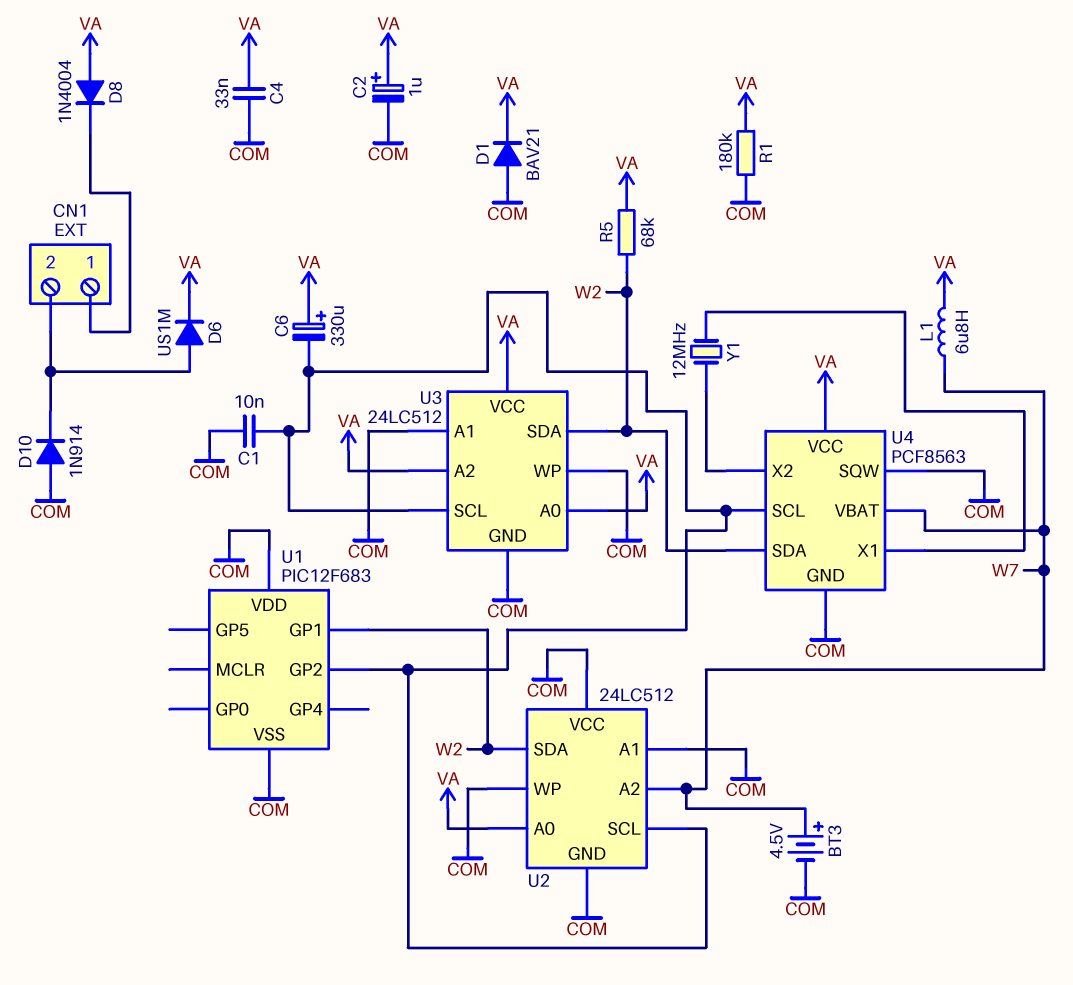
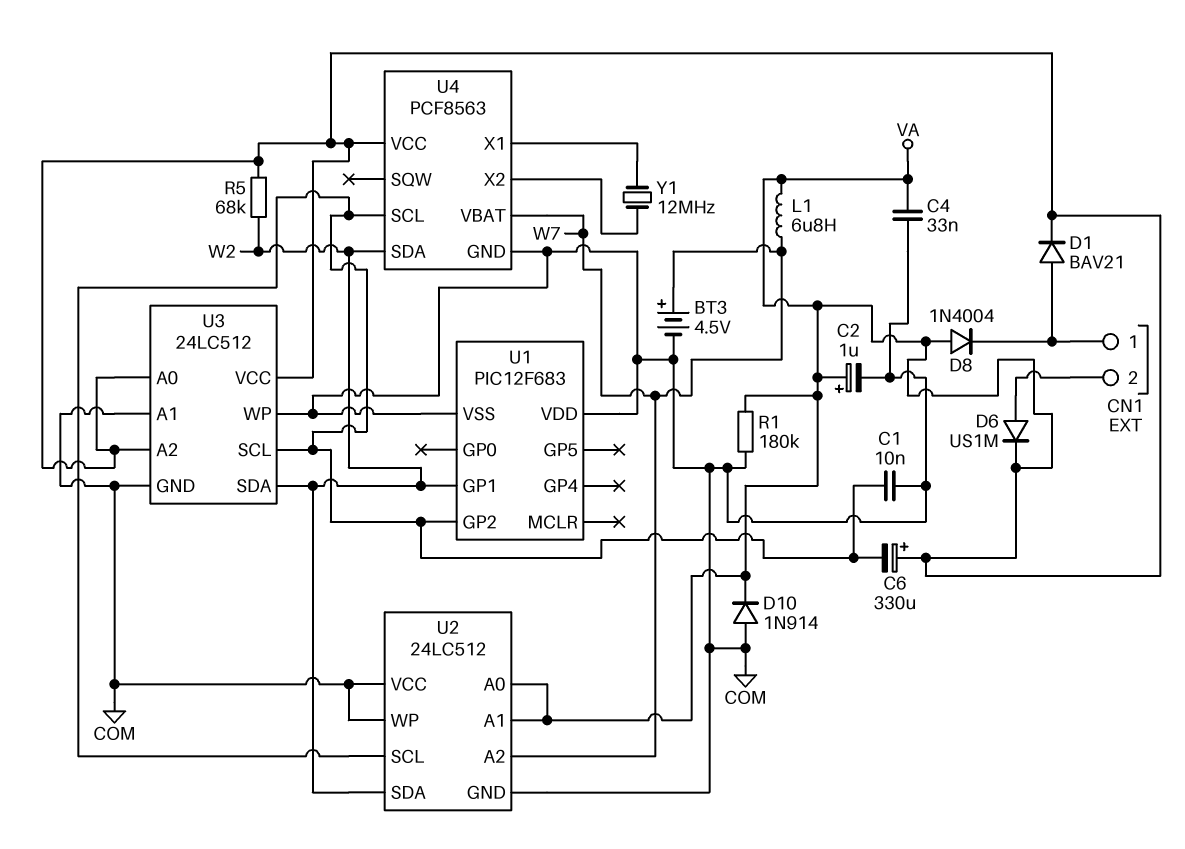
D1: diode BAV21 (A COM, K VA) -> diode BAV21 (A CN1/1, K VA)
D10: diode 1N914 (A COM, K CN1/2) -> diode 1N914 (A COM, K VA)
U2 pin A1: COM -> VA
U4 pin SQW: COM -> none

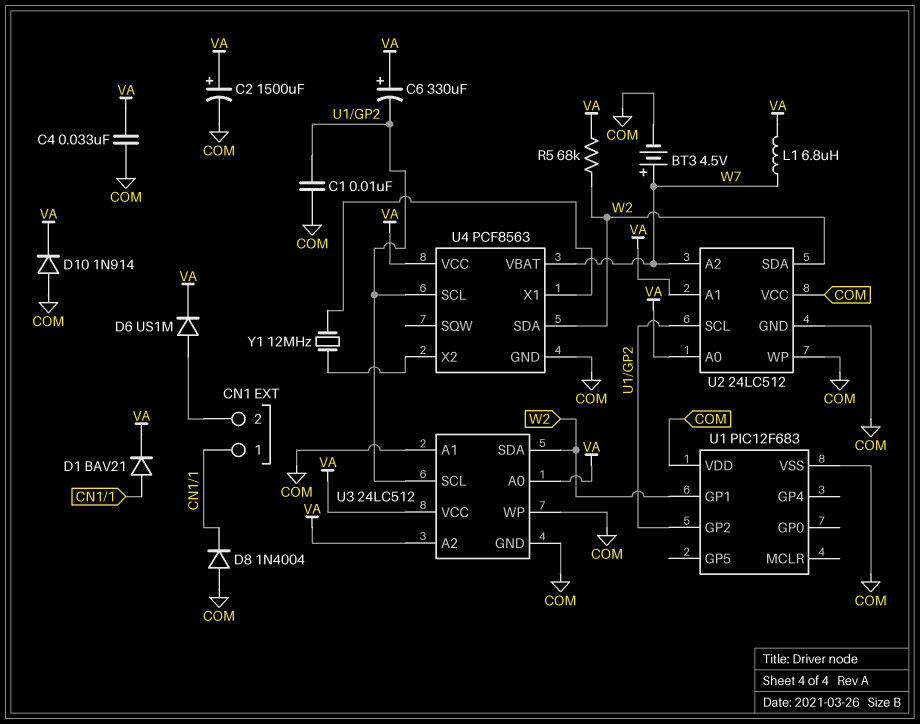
C2: 1uF (plus VA, minus COM) -> 1500uF (plus VA, minus COM)
D8: diode 1N4004 (A VA, K CN1/1) -> diode 1N4004 (A COM, K CN1/1)
R1: 180k (COM, VA) -> none

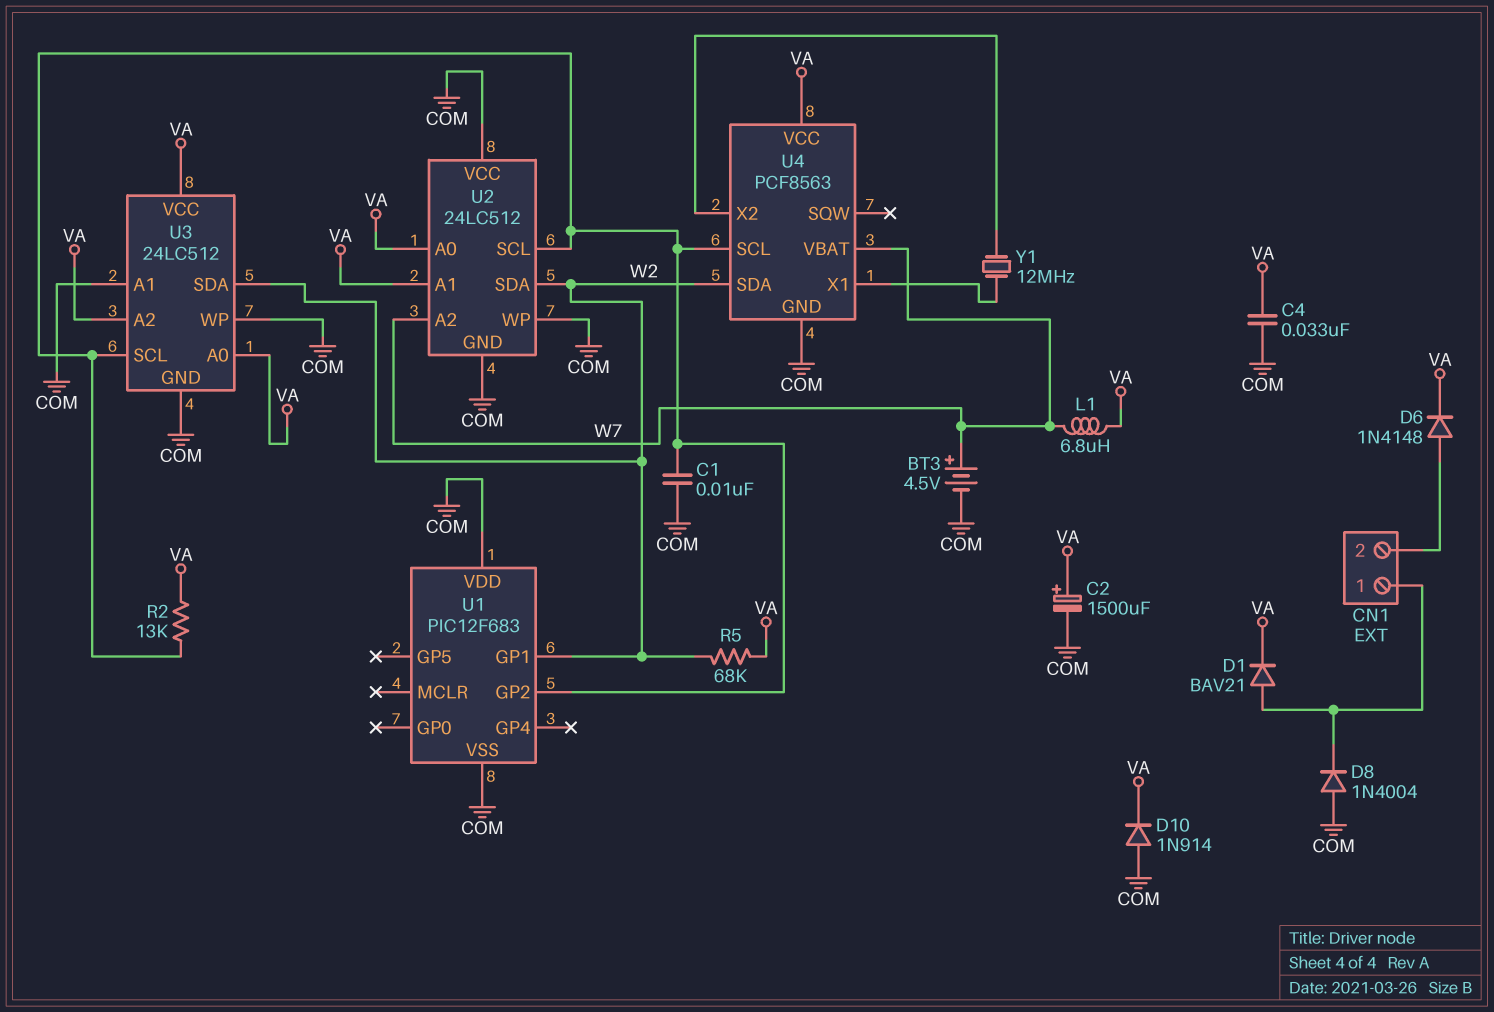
C6: 330uF (plus VA, minus U1/GP2) -> none
D6: diode US1M (A CN1/2, K VA) -> diode 1N4148 (A CN1/2, K VA)
R2: none -> 13k (U1/GP2, VA)

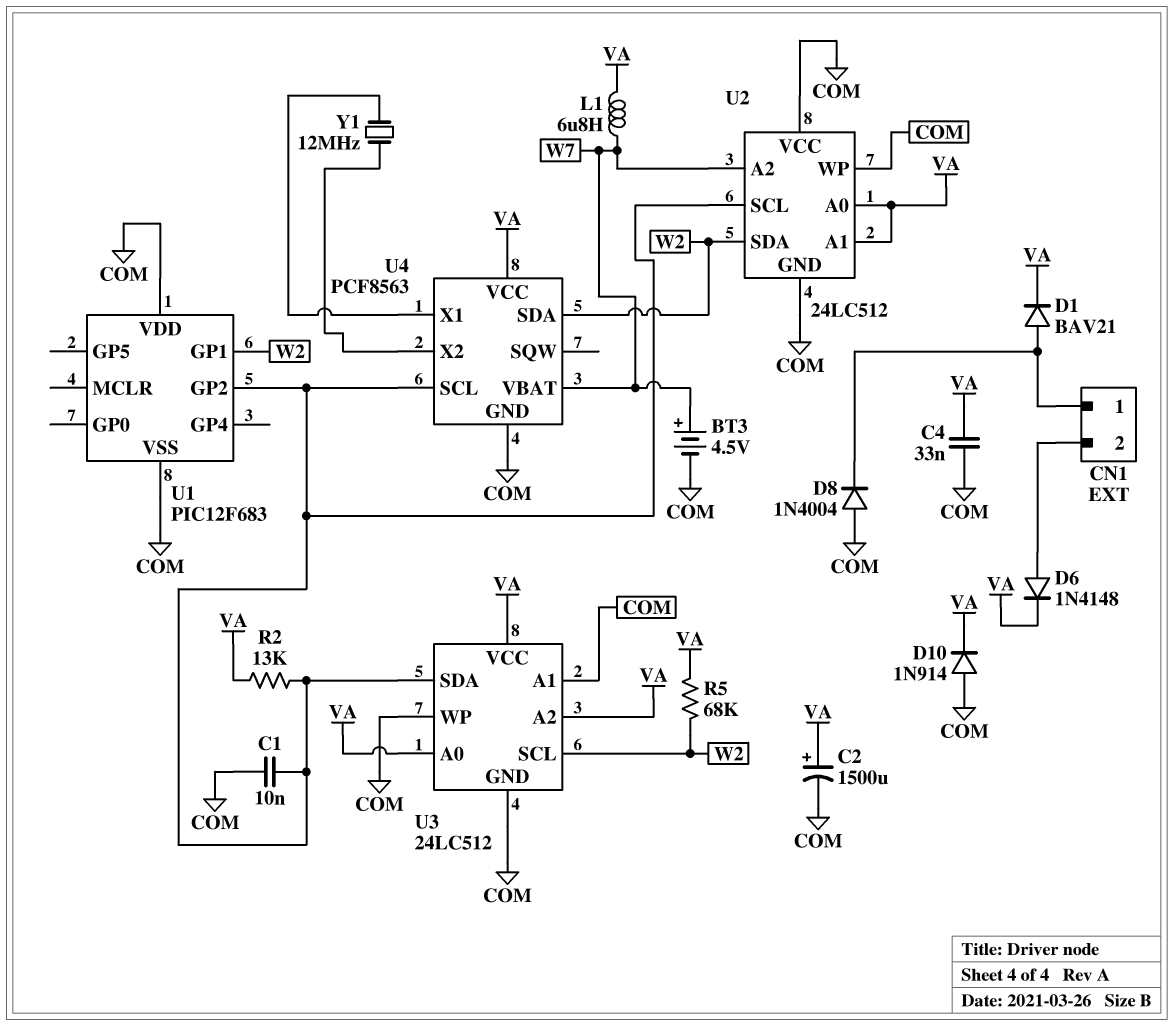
U3 pin SCL: U1/GP2 -> W2
U3 pin SDA: W2 -> U1/GP2

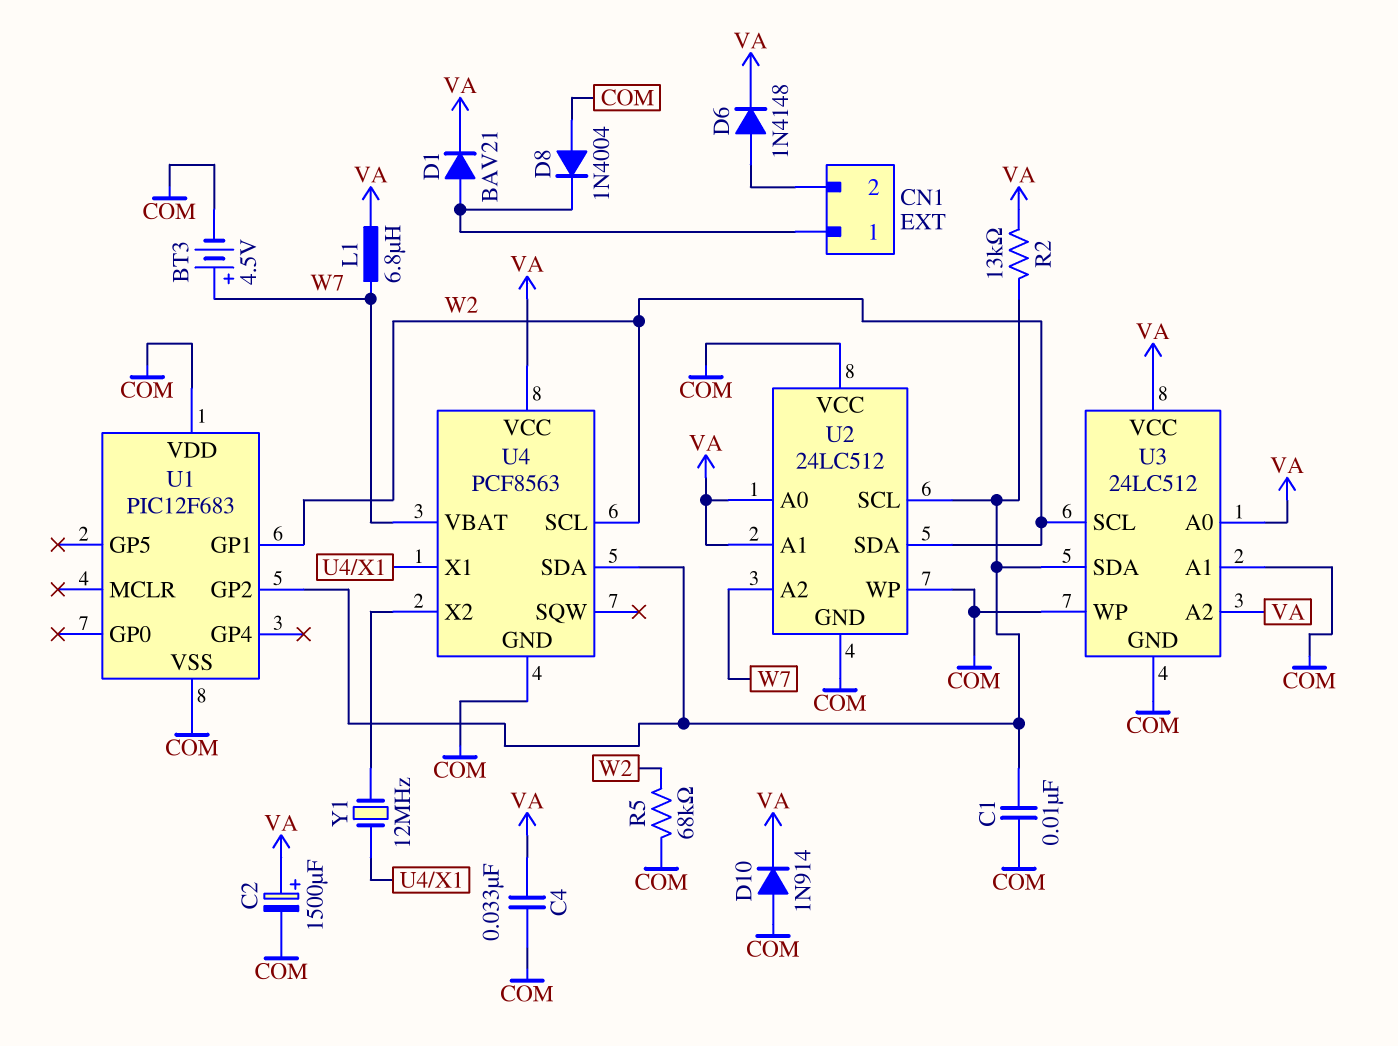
R5: 68k (VA, W2) -> 68k (COM, W2)
U4 pin SCL: U1/GP2 -> W2
U4 pin SDA: W2 -> U1/GP2

